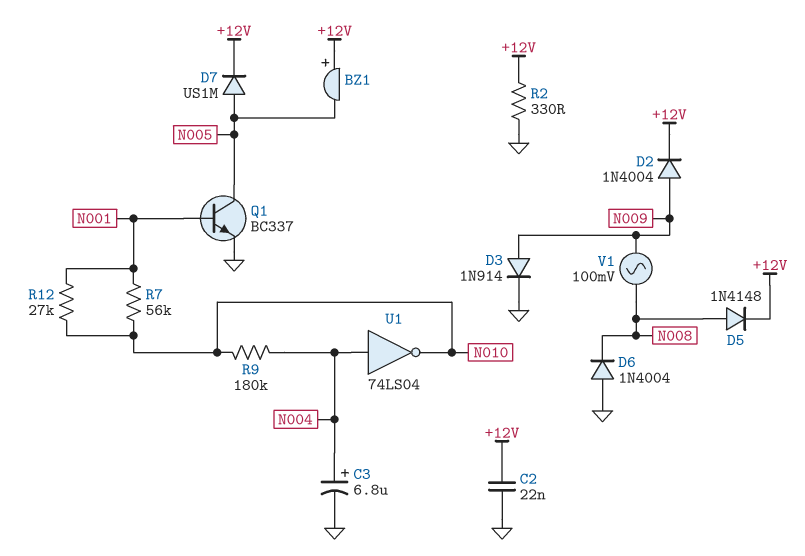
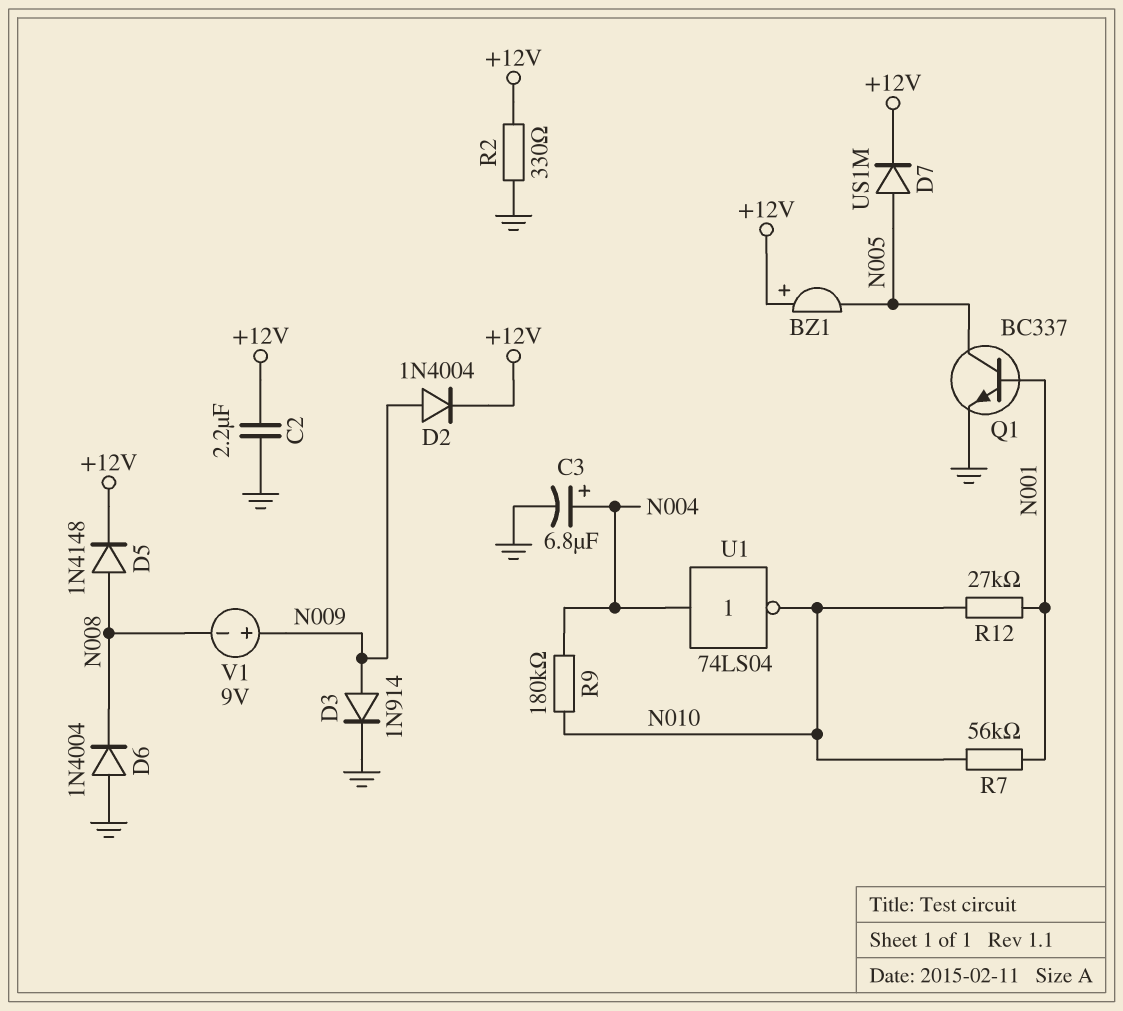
C2: 22nF (+12V, GND) -> 2.2uF (+12V, GND)
V1: AC 100mV (N008, N009) -> 9V (plus N009, minus N008)

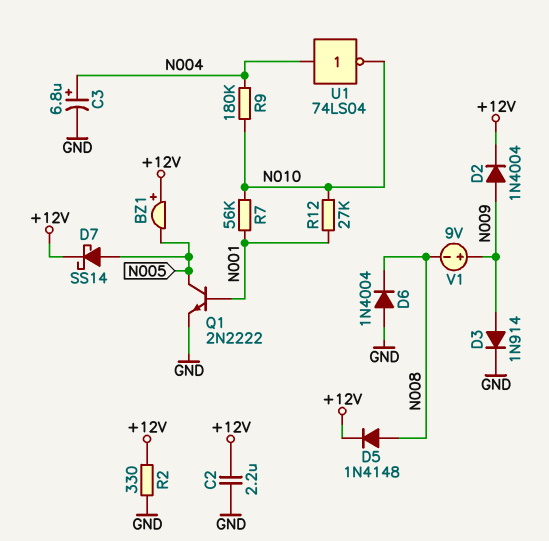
D7: diode US1M (A N005, K +12V) -> schottky SS14 (A N005, K +12V)
Q1: NPN BC337 (B N001, C N005, E GND) -> NPN 2N2222 (B N001, C N005, E GND)

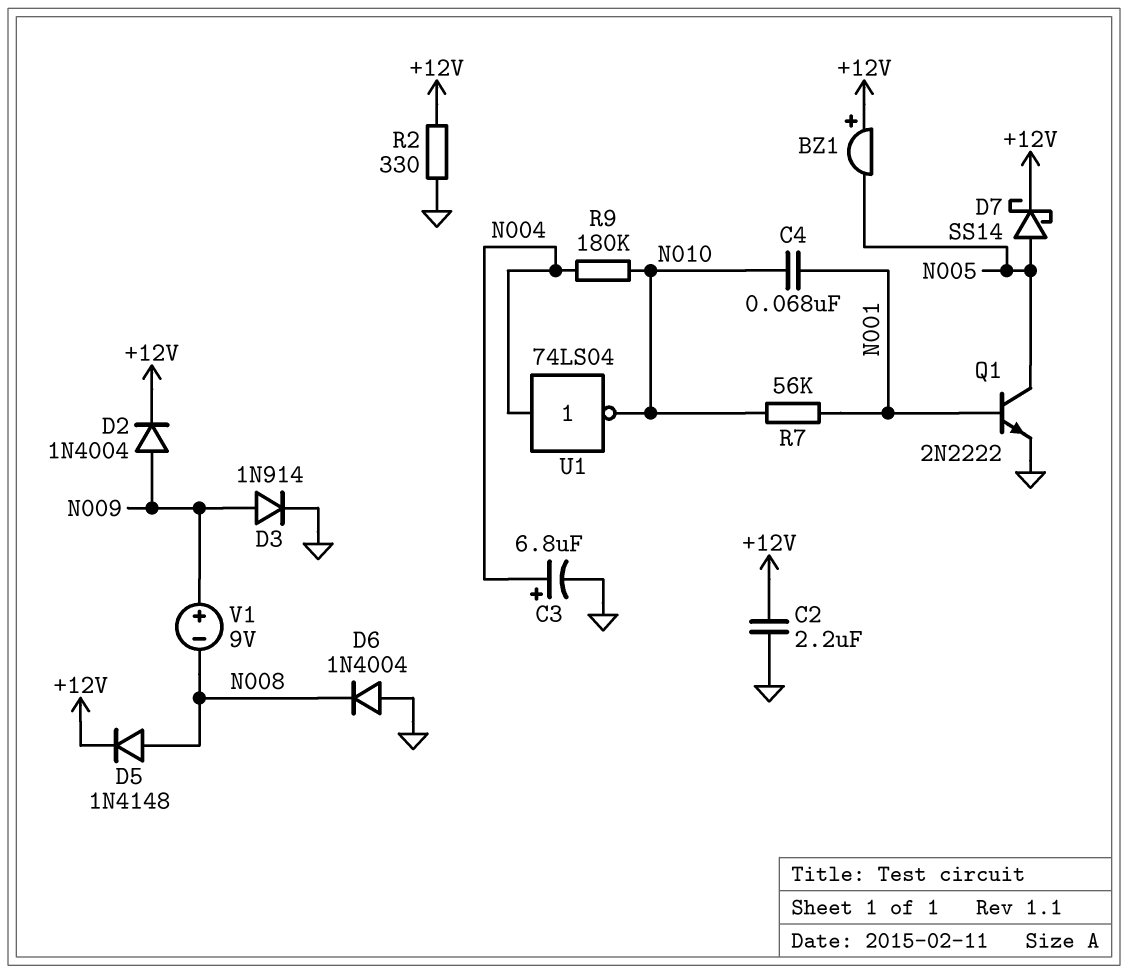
C4: none -> 68nF (N001, N010)
R12: 27k (N001, N010) -> none

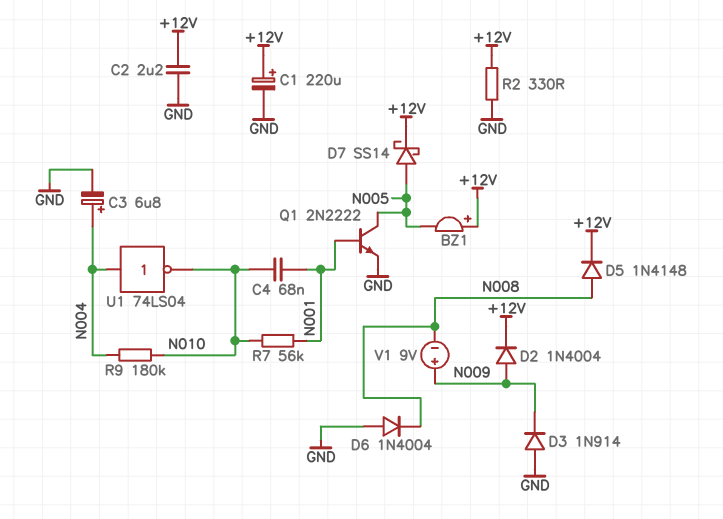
C1: none -> 220uF (plus +12V, minus GND)
D3: diode 1N914 (A N009, K GND) -> diode 1N914 (A GND, K N009)

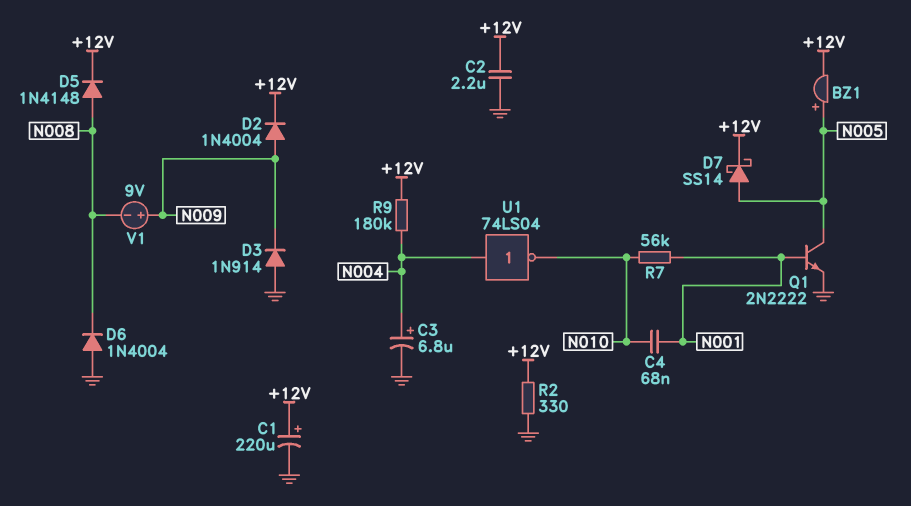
BZ1: buzzer (plus +12V, minus N005) -> buzzer (plus N005, minus +12V)
R9: 180k (N004, N010) -> 180k (+12V, N004)

